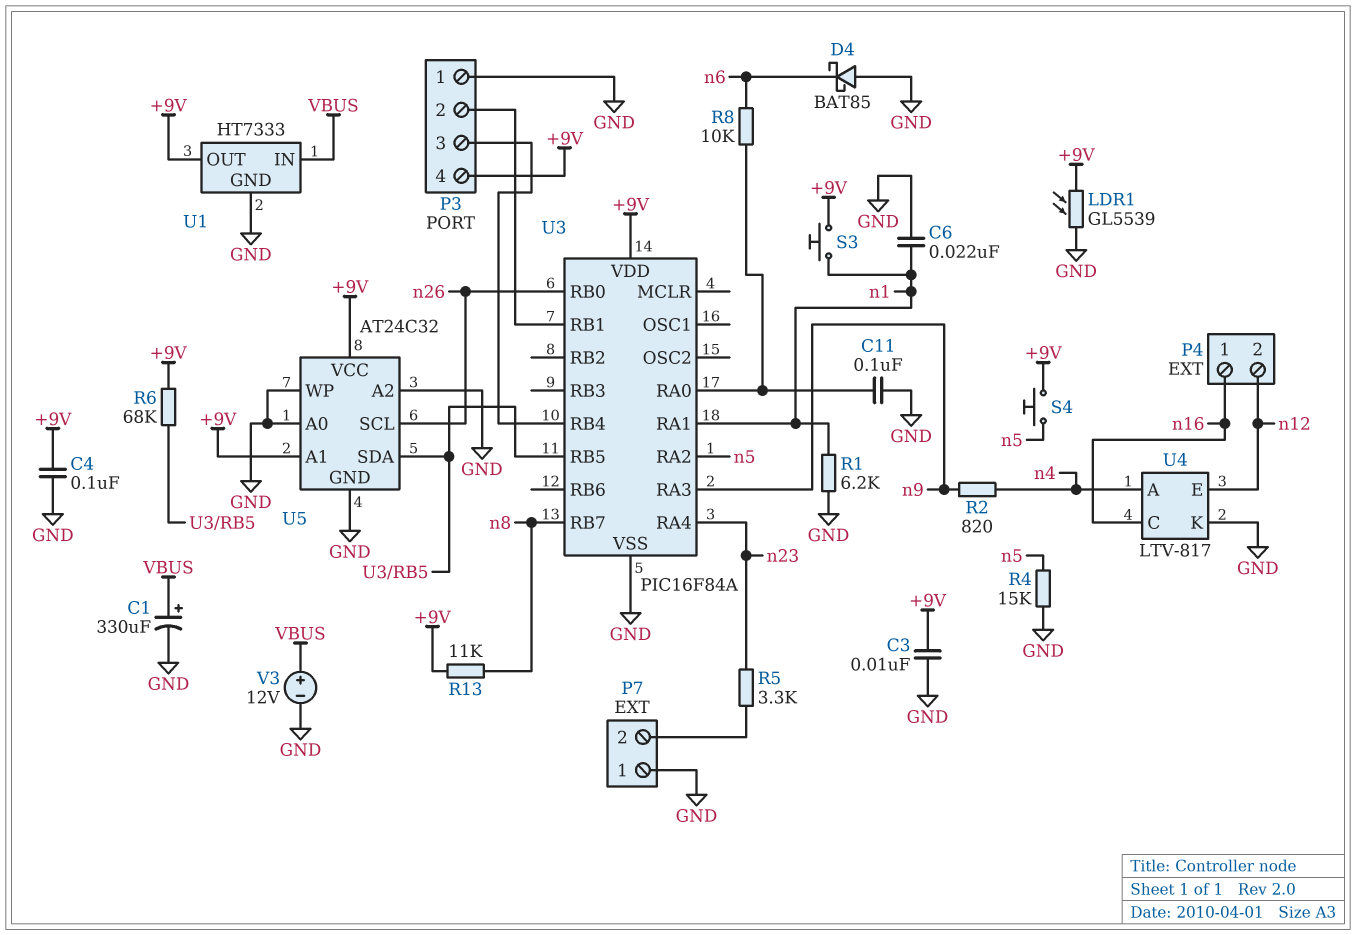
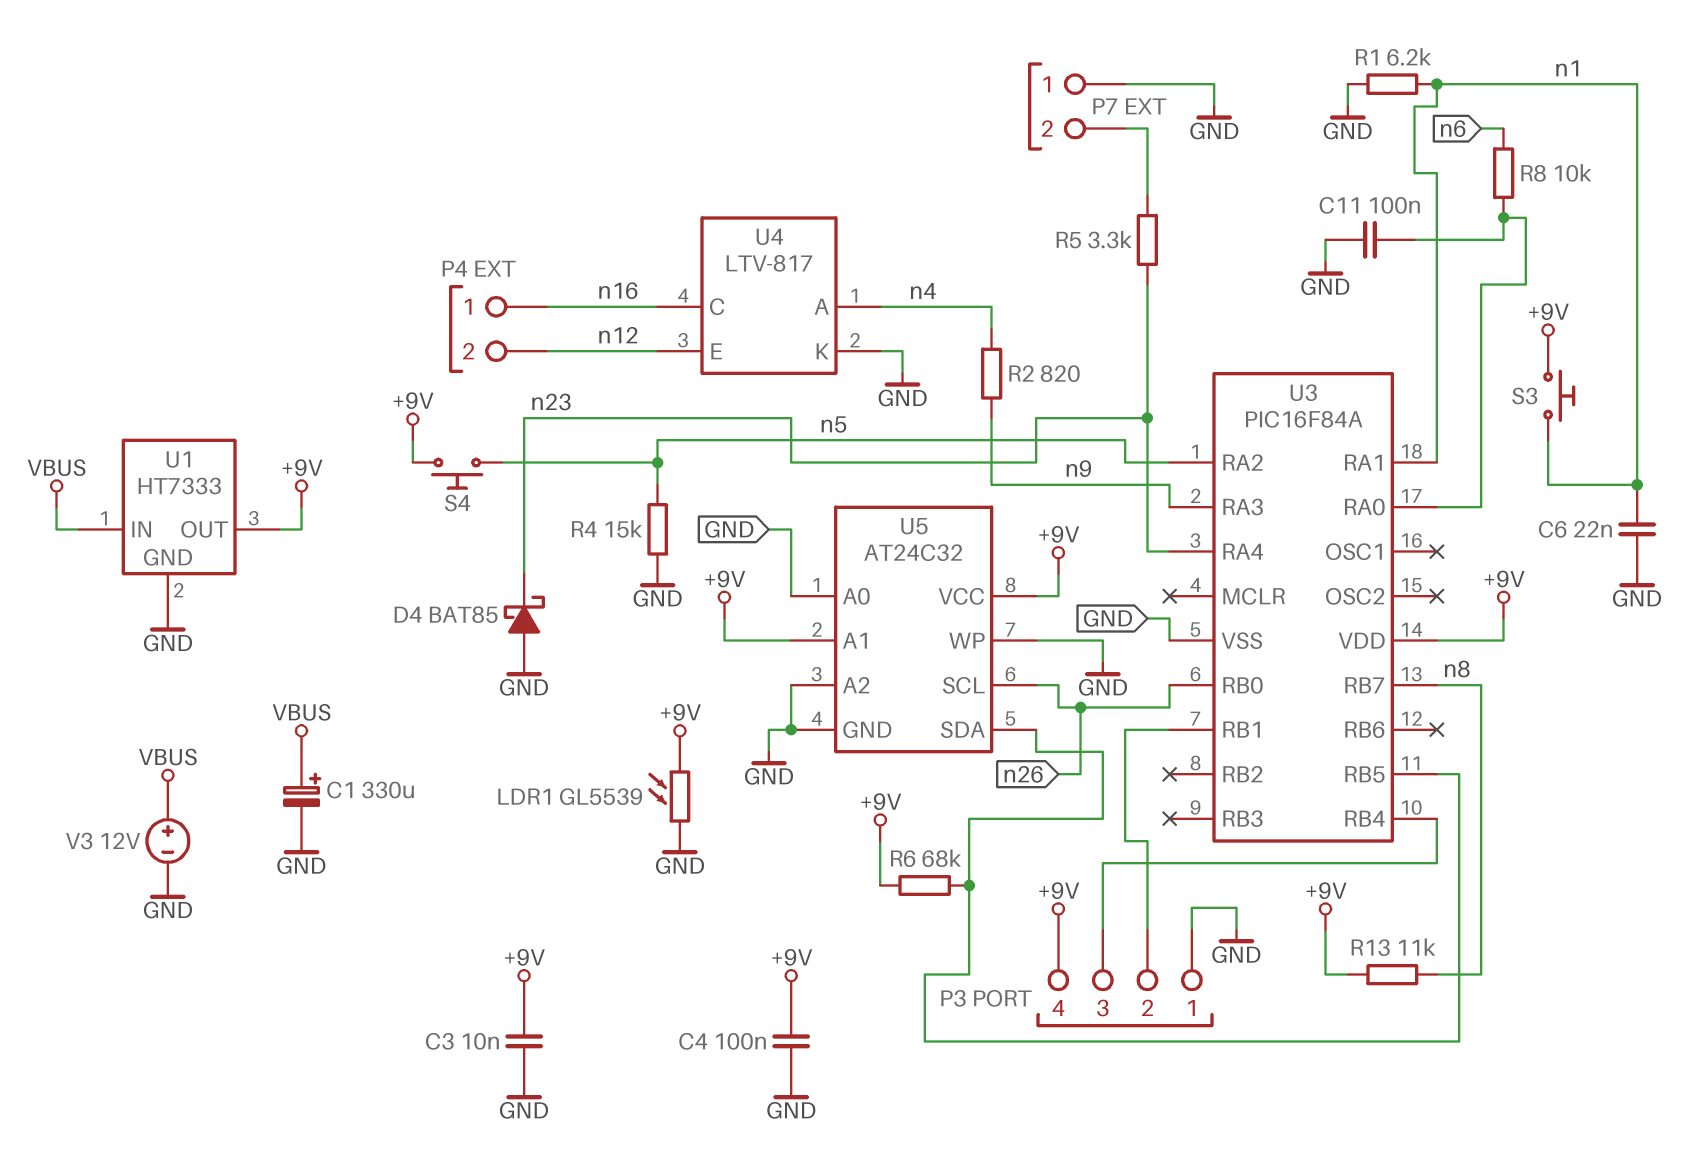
D4: schottky BAT85 (A GND, K n6) -> schottky BAT85 (A GND, K n23)

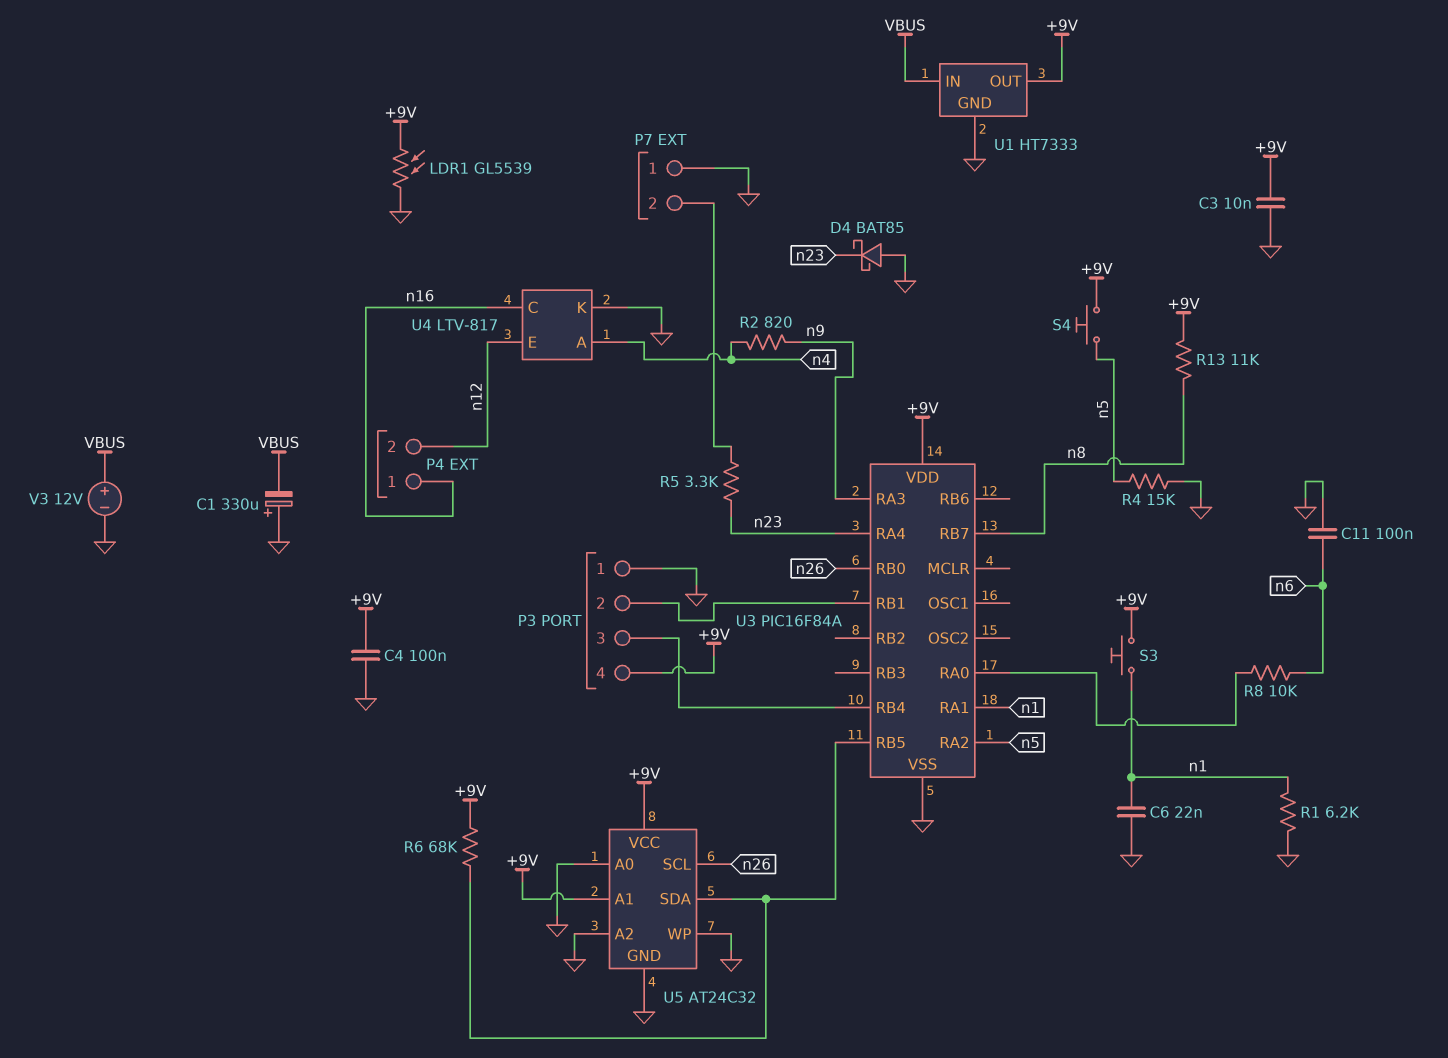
C1: 330uF (plus VBUS, minus GND) -> 330uF (plus GND, minus VBUS)
C11: 100nF (GND, U3/RA0) -> 100nF (GND, n6)

